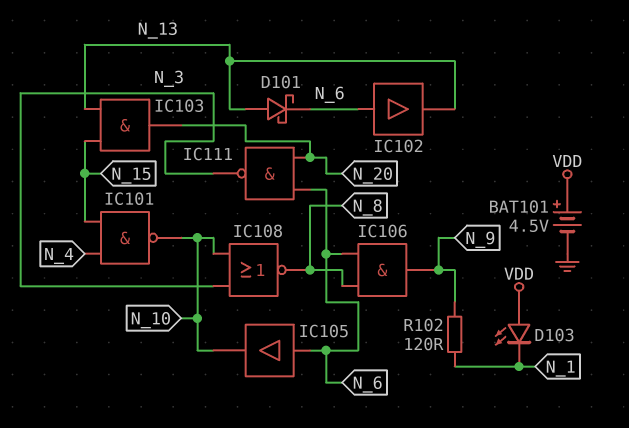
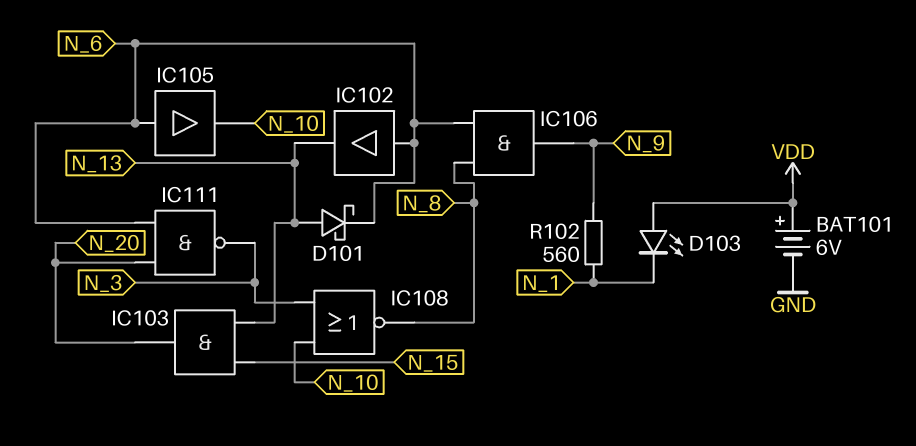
BAT101: 4.5V (plus VDD, minus GND) -> 6V (plus VDD, minus GND)
IC101: NAND (in N_4, in N_15, out N_10) -> none
R102: 120 (N_1, N_9) -> 560 (N_1, N_9)

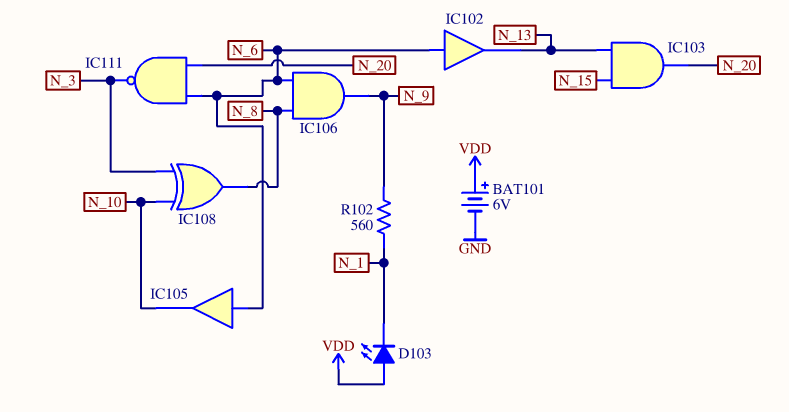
D101: schottky (A N_13, K N_6) -> none
IC108: NOR (in N_3, in N_10, out N_8) -> XOR (in N_3, in N_10, out N_8)

